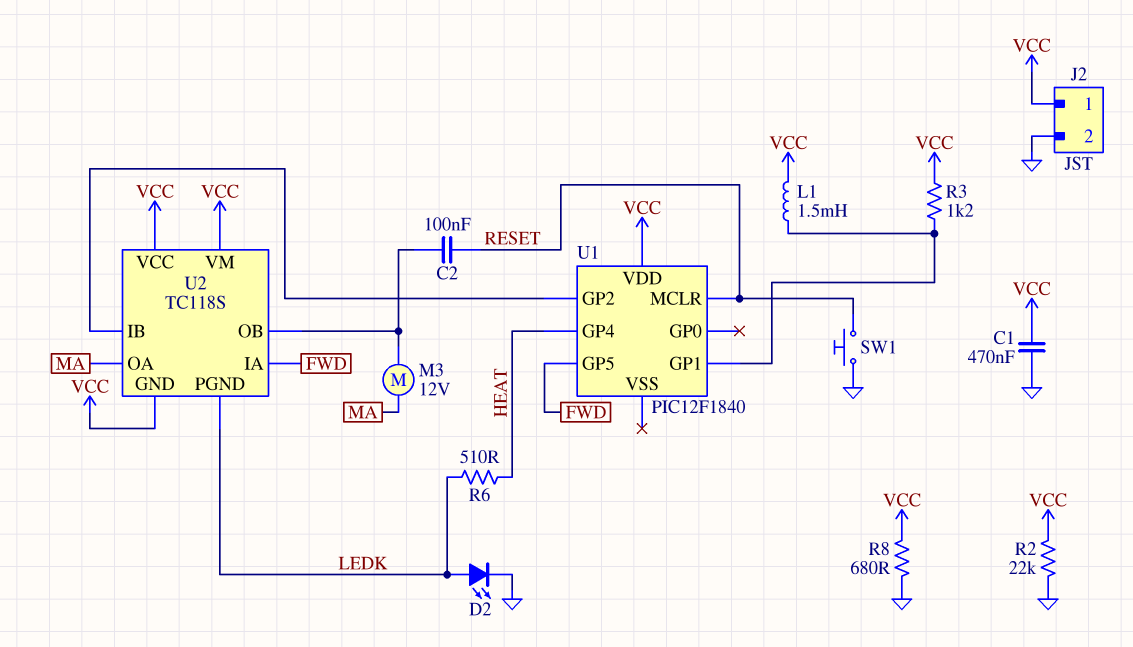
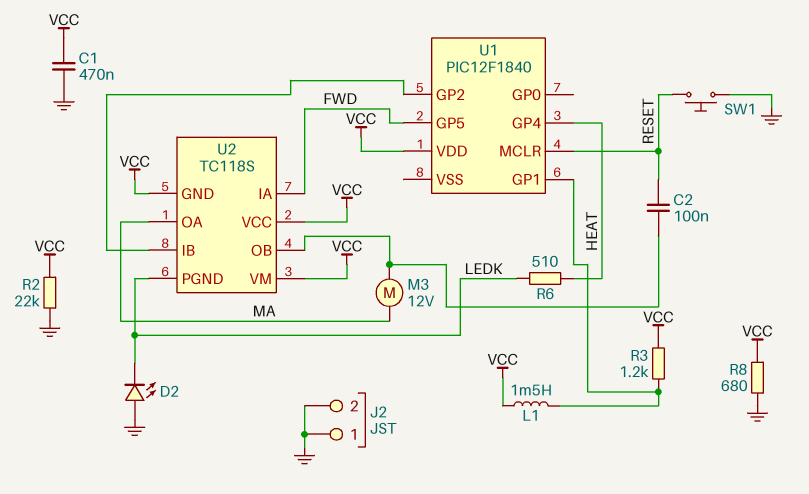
D2: LED (A LEDK, K GND) -> LED (A GND, K LEDK)
J2 pin 1: VCC -> GND

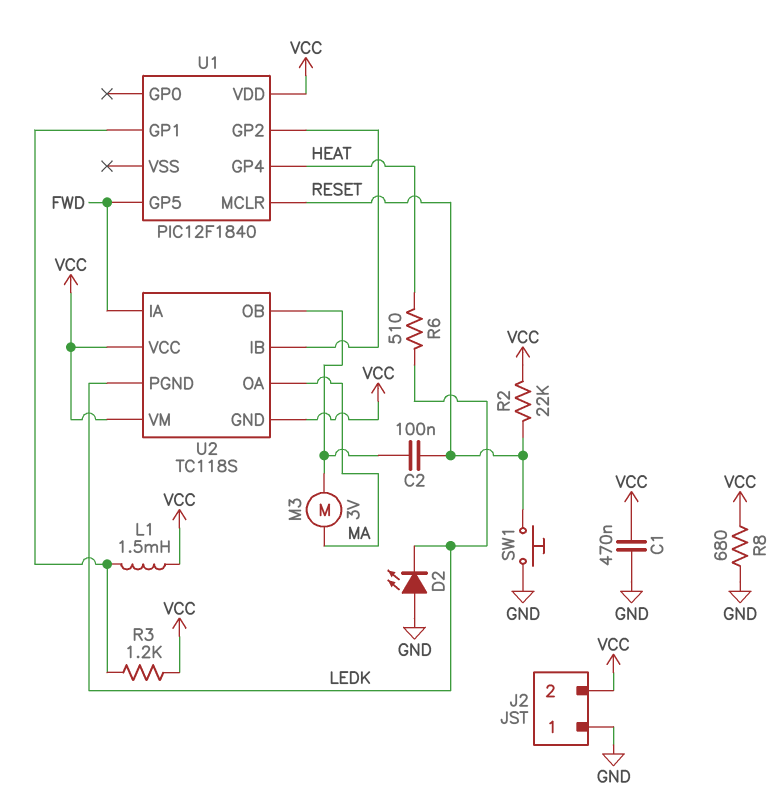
J2 pin 2: GND -> VCC
M3: motor 12V (MA, U2/OB) -> motor 3V (MA, U2/OB)
R2: 22k (GND, VCC) -> 22k (RESET, VCC)

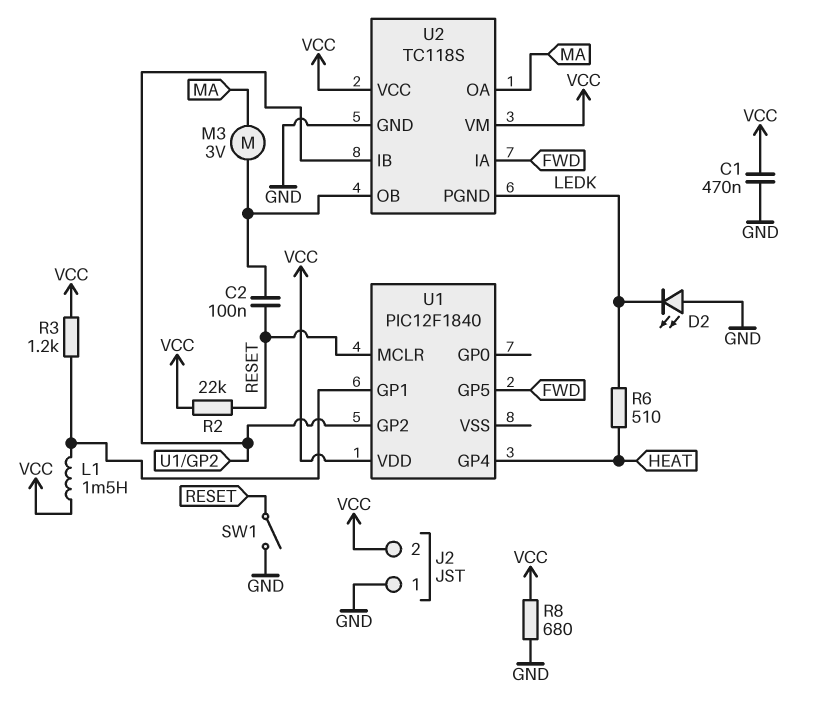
SW1: button (GND, RESET) -> switch (GND, RESET)
U2 pin GND: VCC -> GND

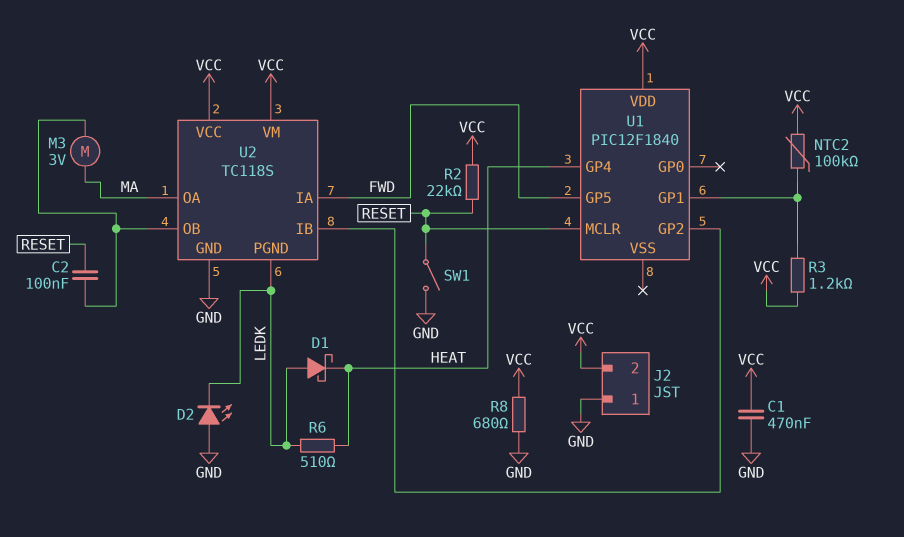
D1: none -> schottky (A LEDK, K HEAT)
L1: 1.5mH (U1/GP1, VCC) -> none
NTC2: none -> 100k (U1/GP1, VCC)

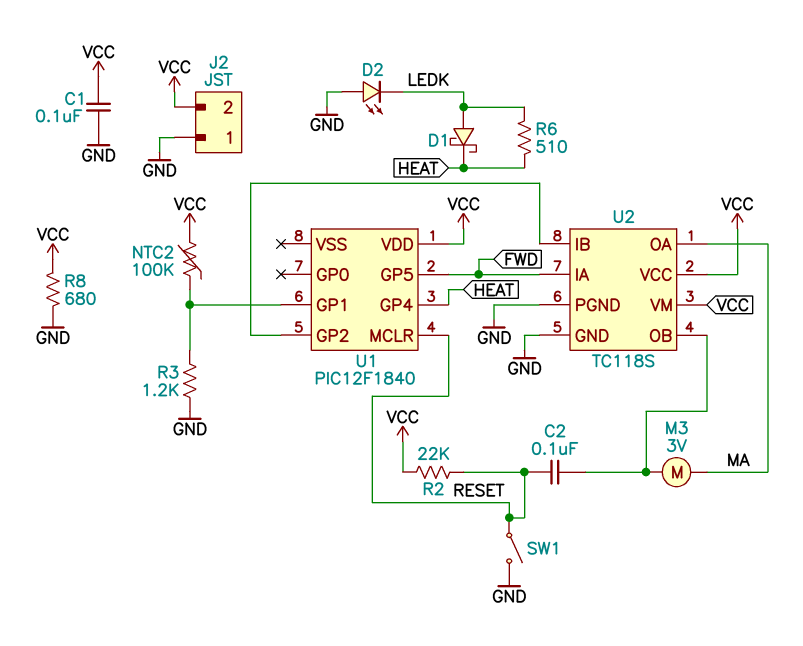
C1: 470nF (GND, VCC) -> 100nF (GND, VCC)
R3: 1.2k (U1/GP1, VCC) -> 1.2k (GND, U1/GP1)
U2 pin PGND: LEDK -> GND

